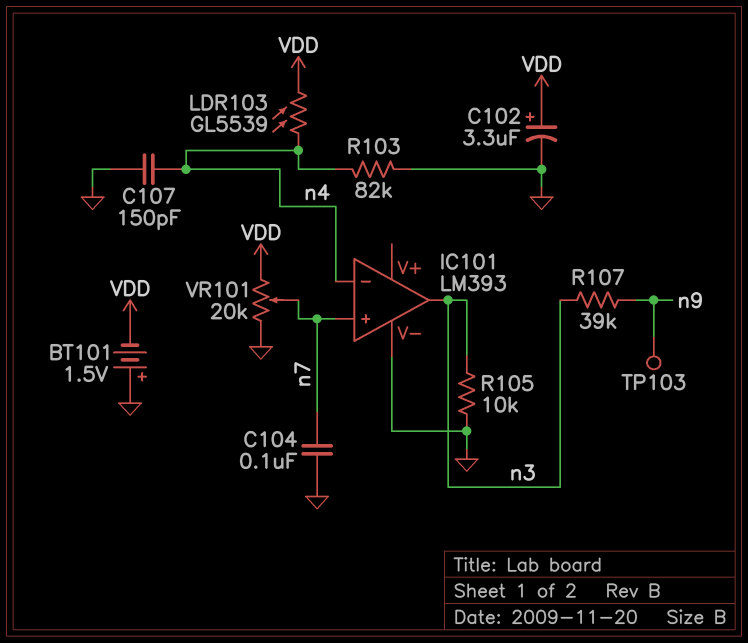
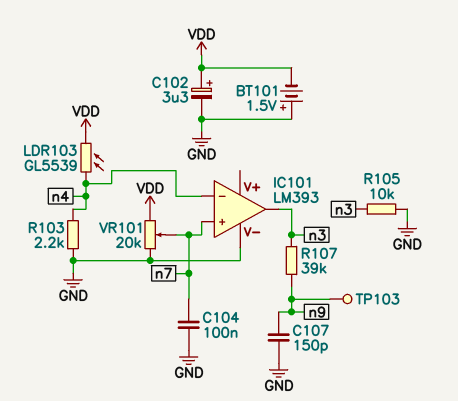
C107: 150pF (GND, n4) -> 150pF (GND, n9)
R103: 82k (GND, n4) -> 2.2k (GND, n4)

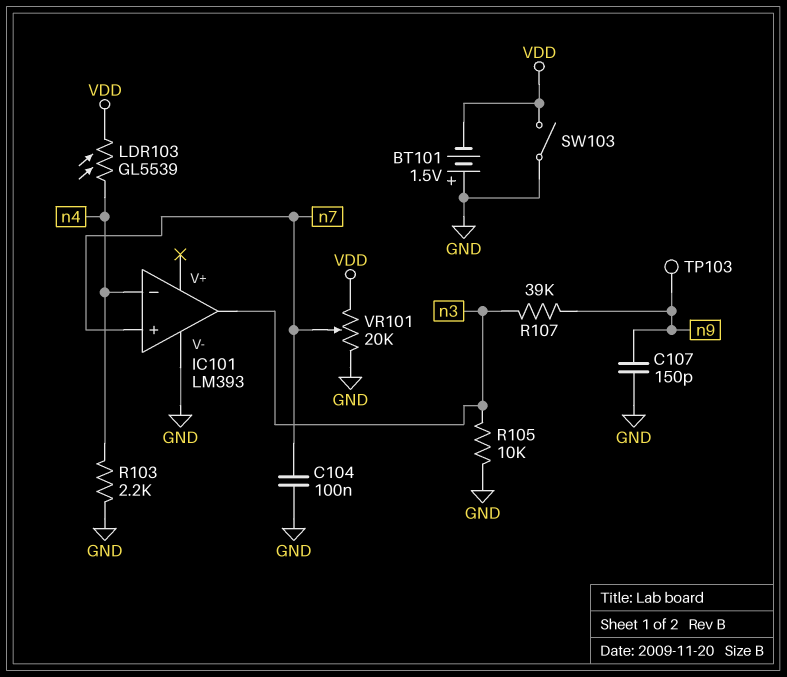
C102: 3.3uF (plus VDD, minus GND) -> none
SW103: none -> switch (GND, VDD)

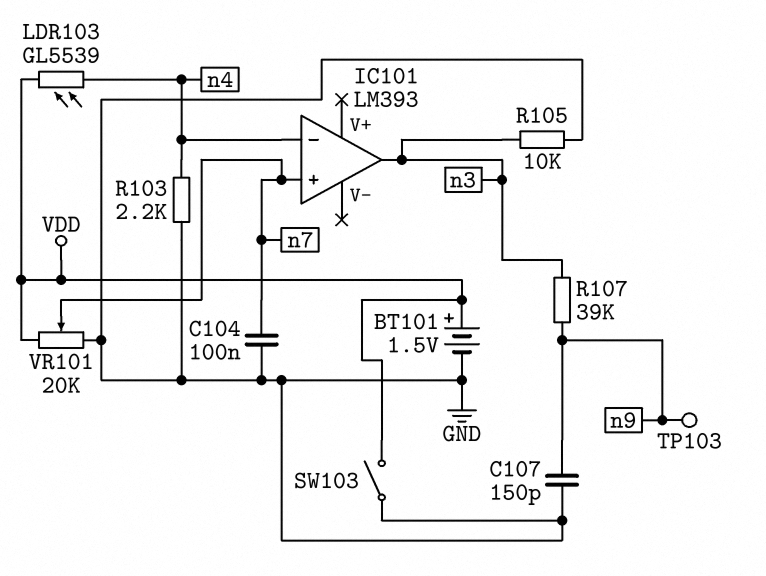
BT101: 1.5V (plus GND, minus VDD) -> 1.5V (plus VDD, minus GND)
IC101 pin V-: GND -> none

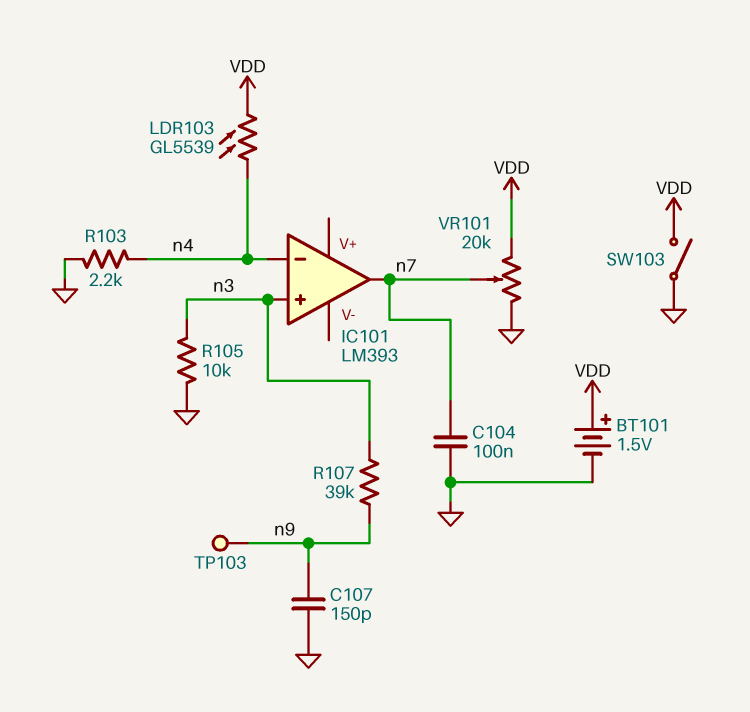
IC101 pin in+: n7 -> n3
IC101 pin out: n3 -> n7

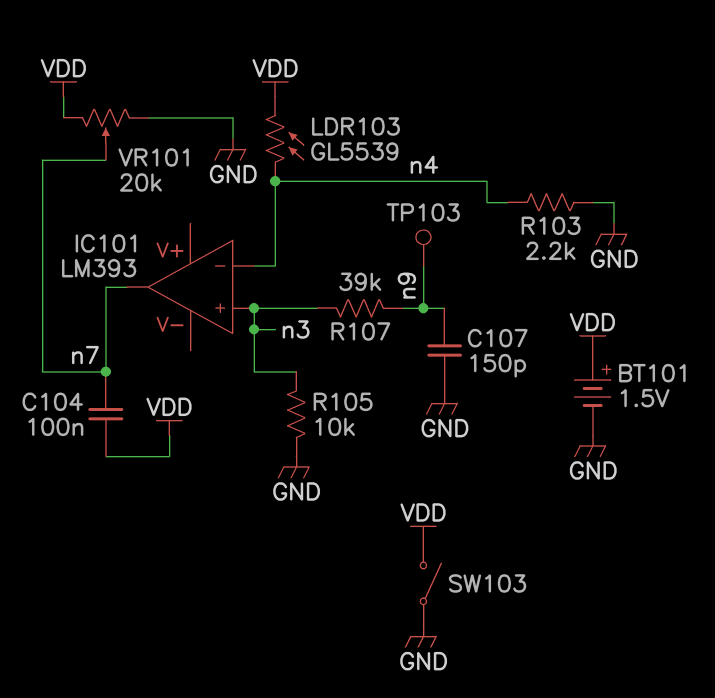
C104: 100nF (GND, n7) -> 100nF (VDD, n7)

